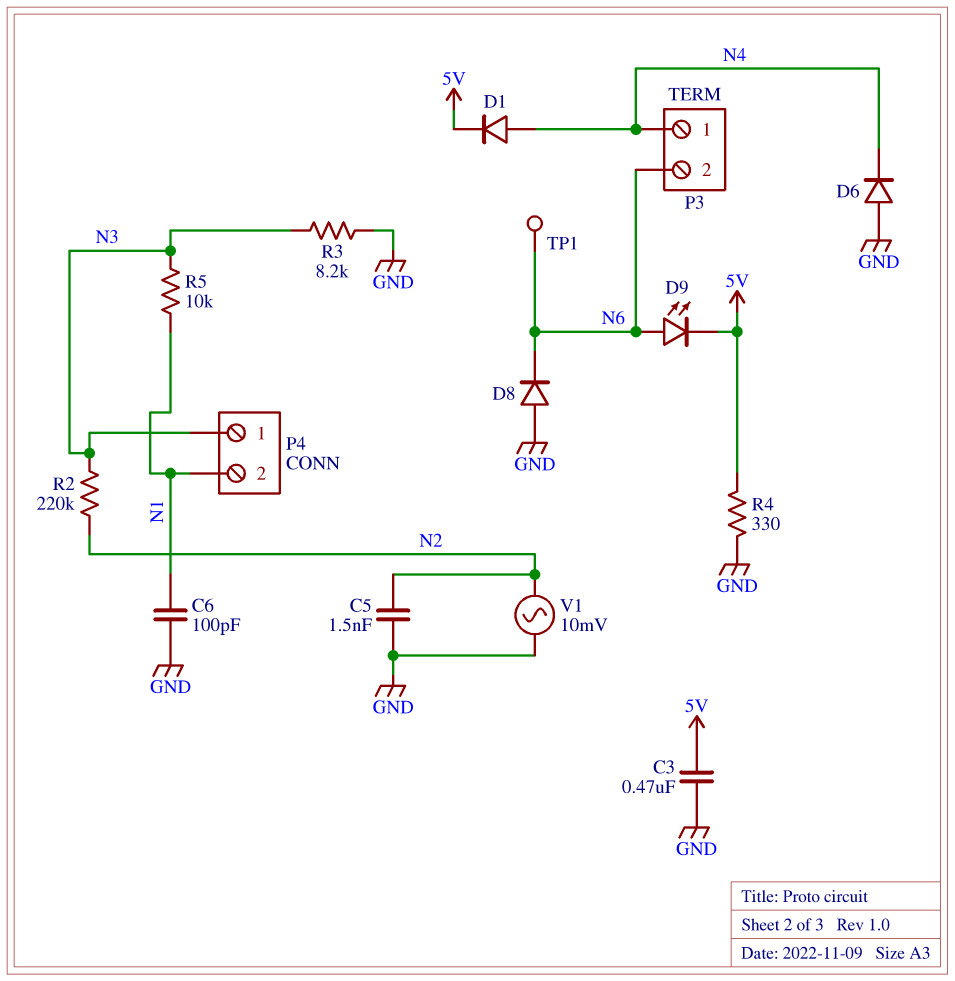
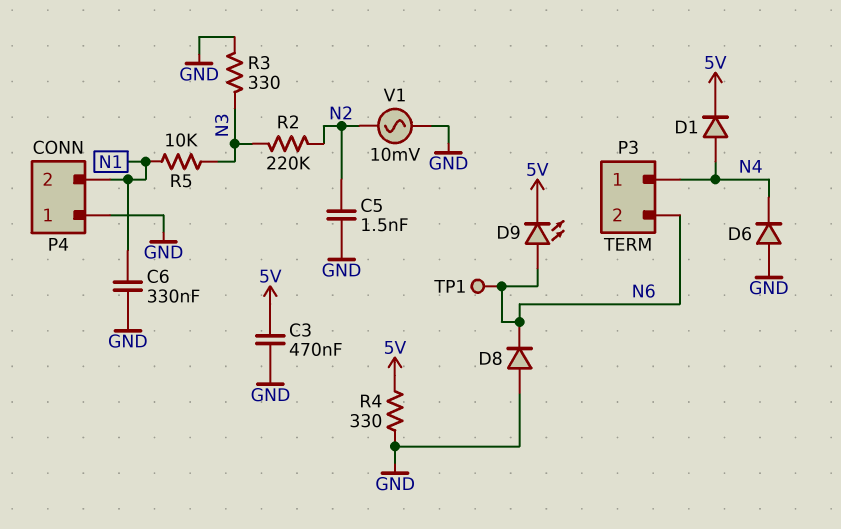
C6: 100pF (GND, N1) -> 330nF (GND, N1)
P4 pin 1: N3 -> GND
R3: 8.2k (GND, N3) -> 330 (GND, N3)

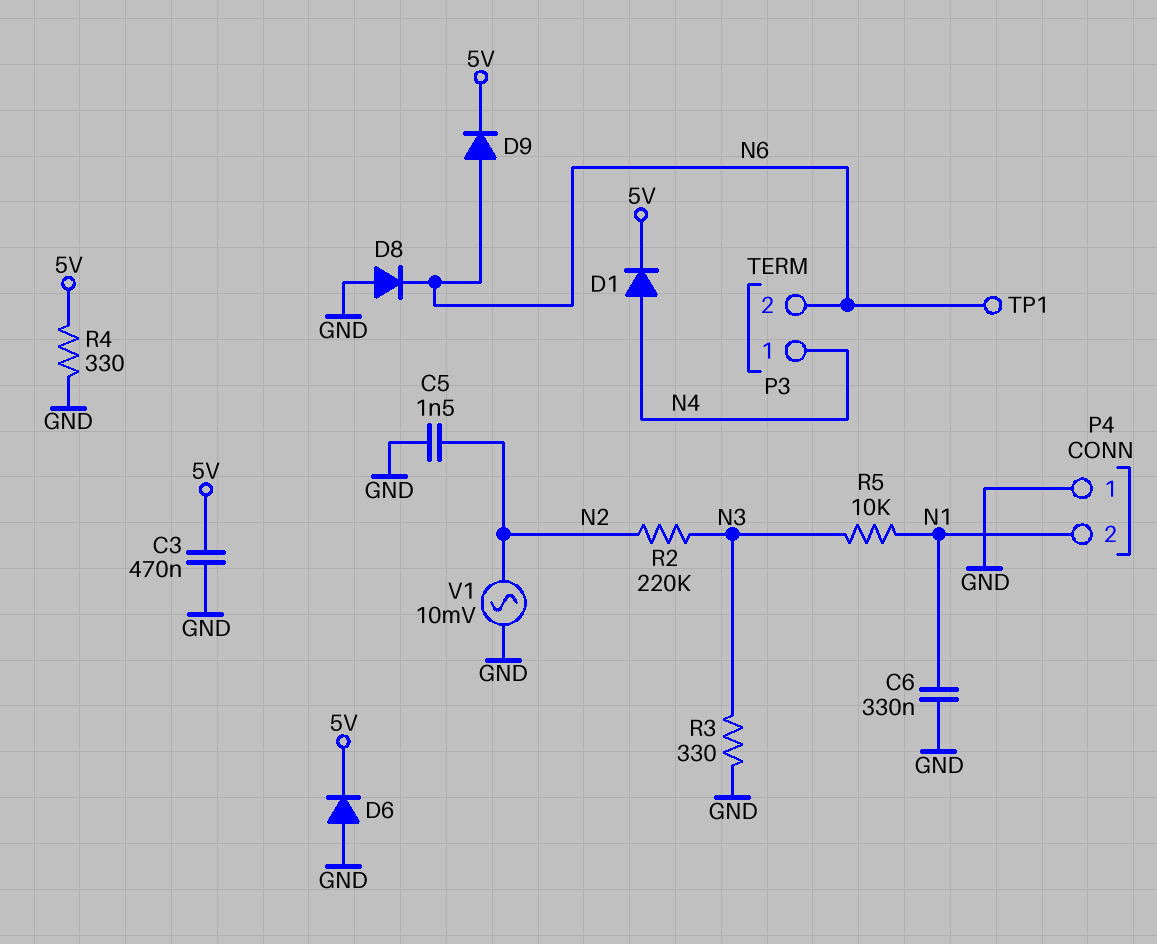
D6: diode (A GND, K N4) -> diode (A GND, K 5V)
D9: LED (A N6, K 5V) -> diode (A N6, K 5V)

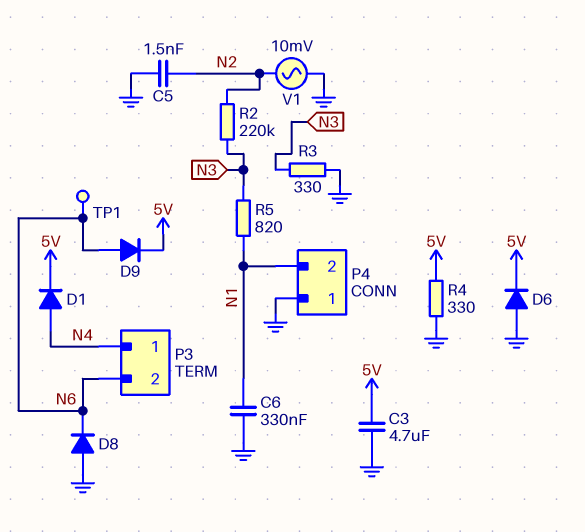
C3: 470nF (5V, GND) -> 4.7uF (5V, GND)
R5: 10k (N1, N3) -> 820 (N1, N3)

